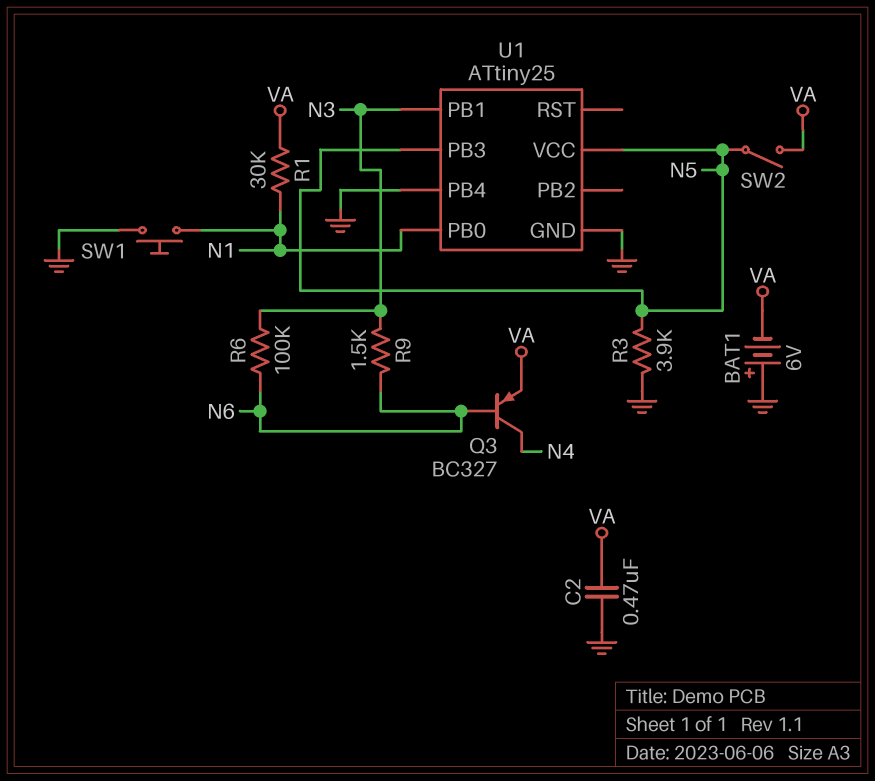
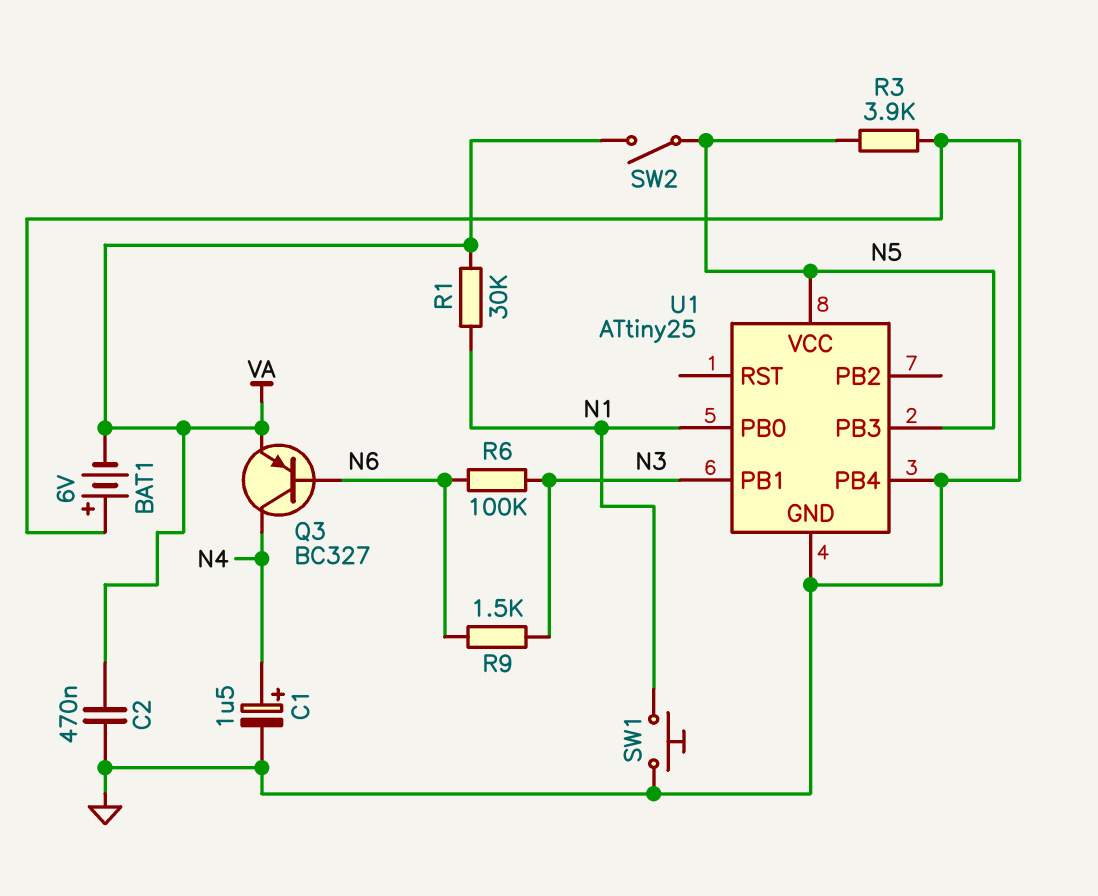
C1: none -> 1.5uF (plus N4, minus GND)

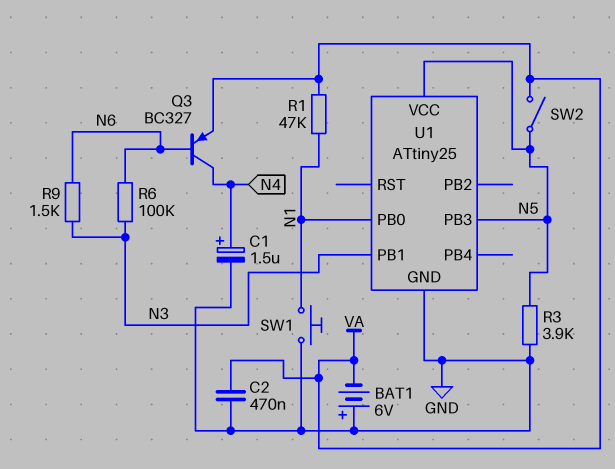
R1: 30k (N1, VA) -> 47k (N1, VA)
U1 pin PB4: GND -> none

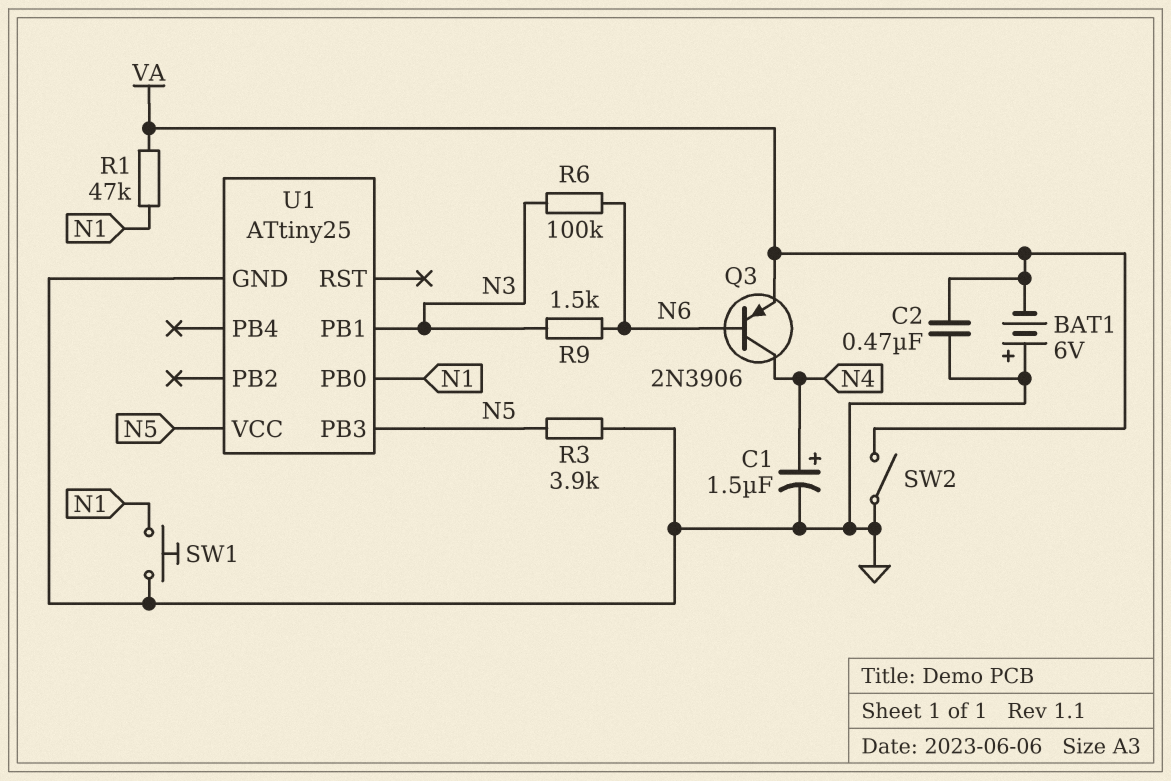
Q3: PNP BC327 (B N6, C N4, E VA) -> PNP 2N3906 (B N6, C N4, E VA)
SW2: switch (N5, VA) -> switch (GND, VA)

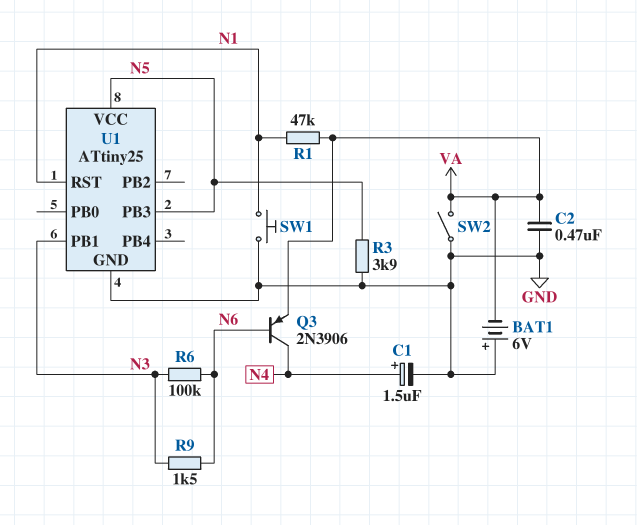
U1 pin PB0: N1 -> none
U1 pin RST: none -> N1

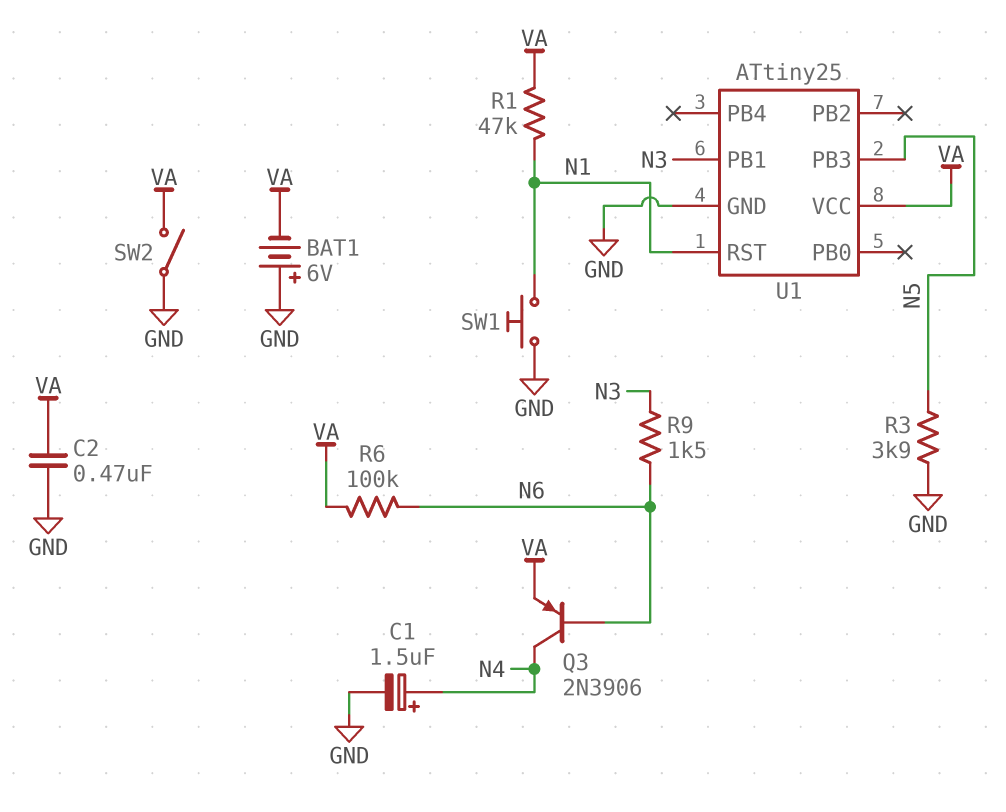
R6: 100k (N3, N6) -> 100k (N6, VA)
U1 pin VCC: N5 -> VA

